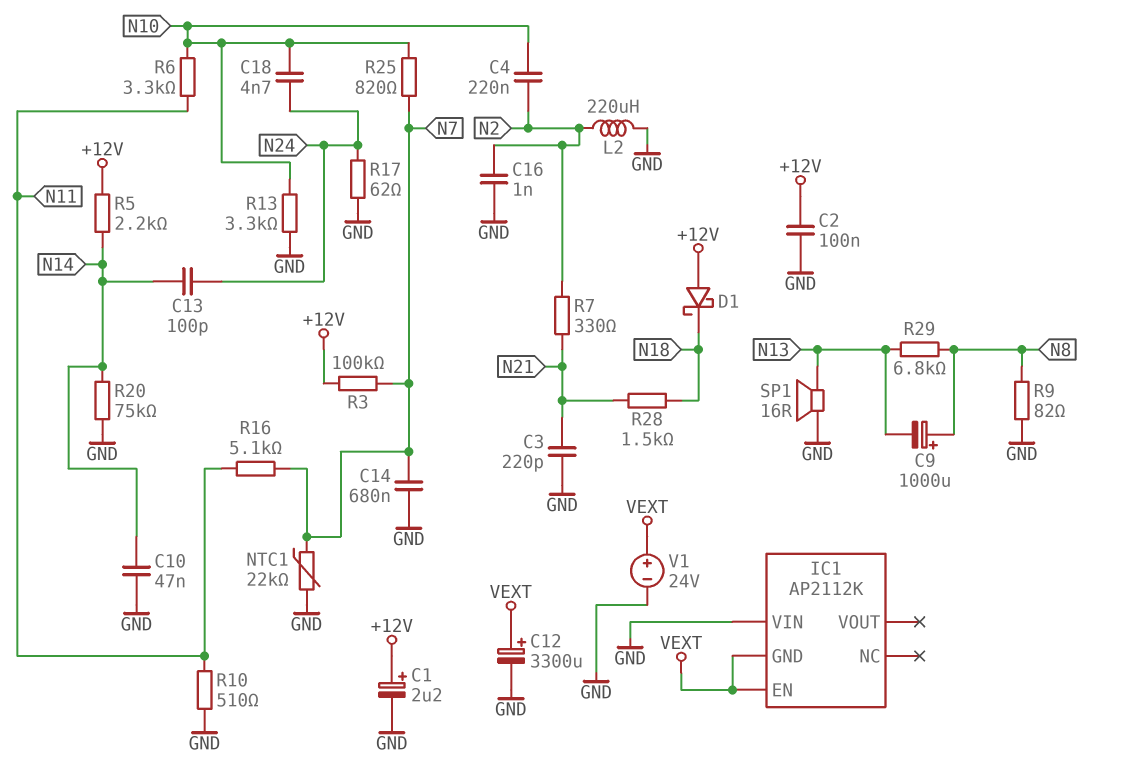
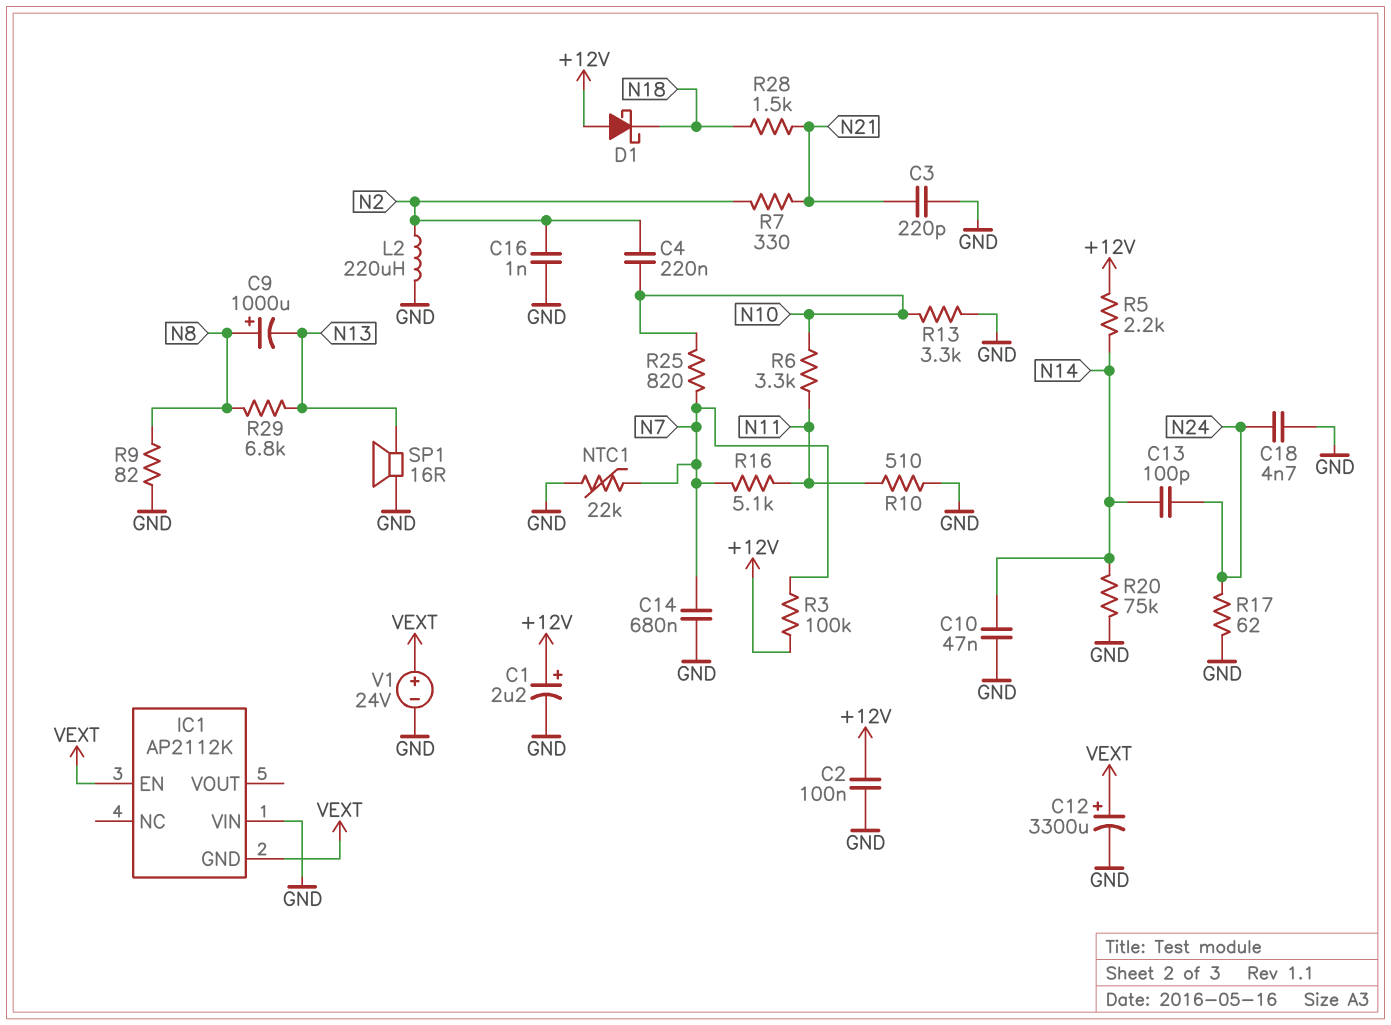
C18: 4.7nF (N10, N24) -> 4.7nF (GND, N24)

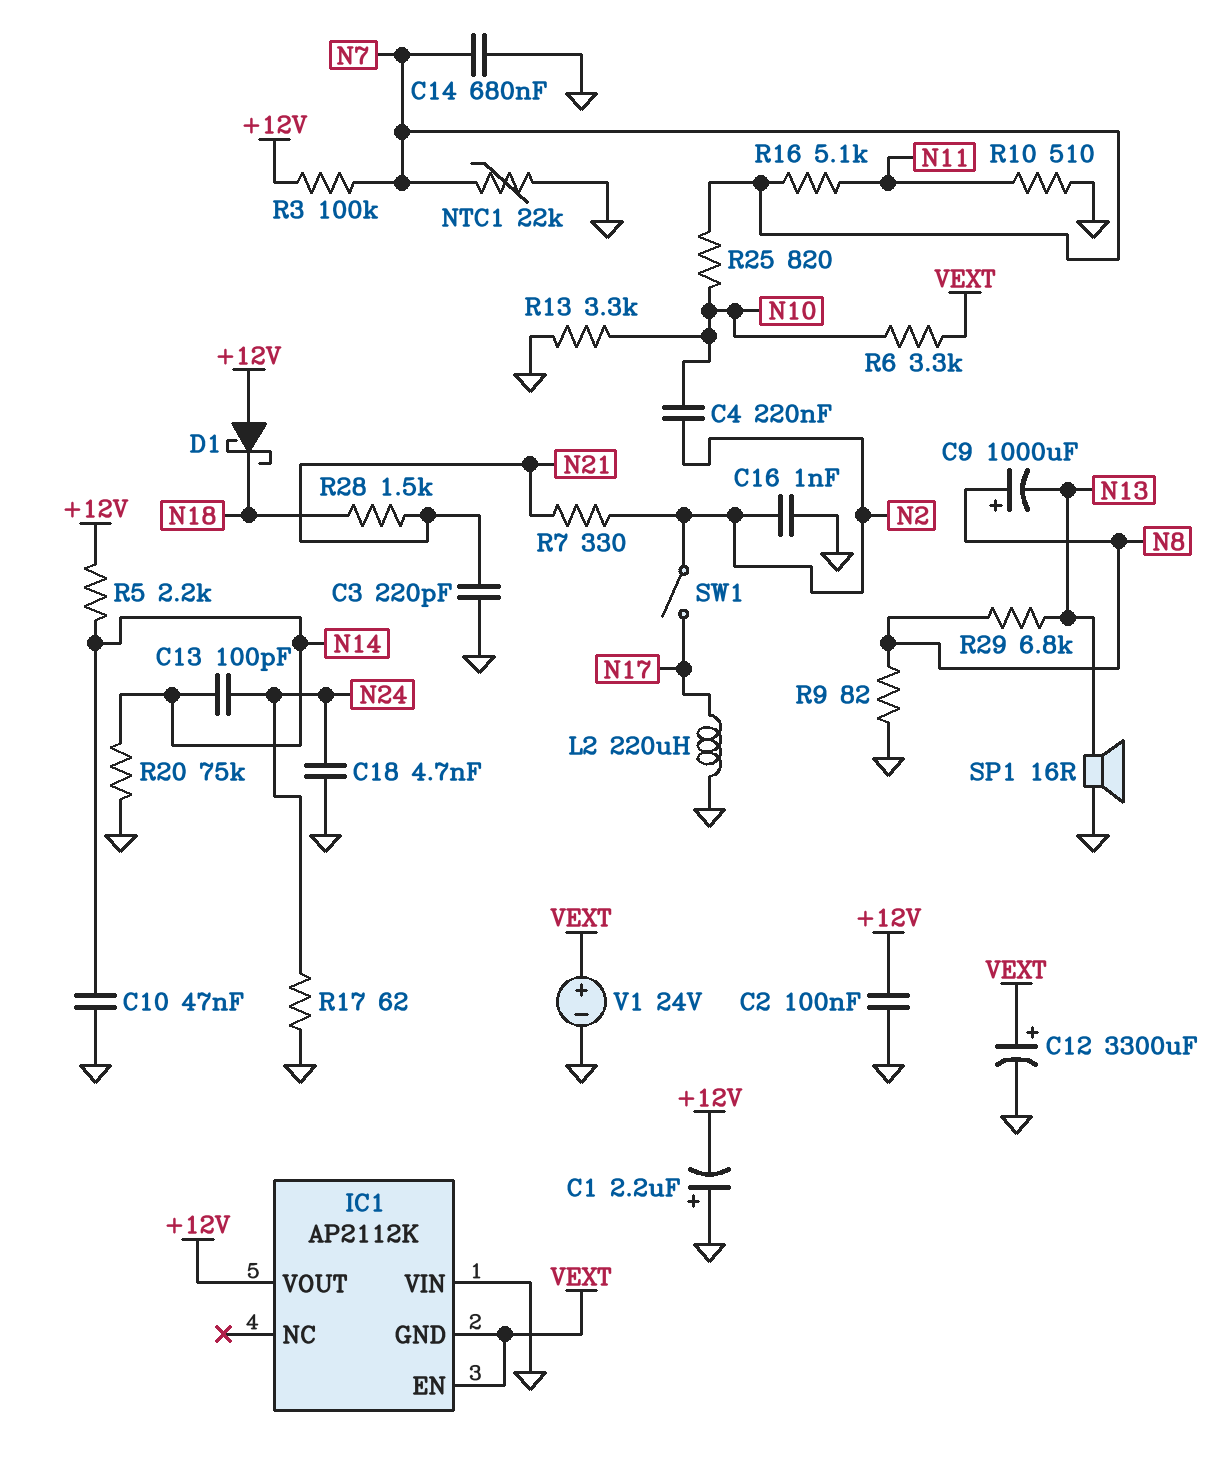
C1: 2.2uF (plus +12V, minus GND) -> 2.2uF (plus GND, minus +12V)
IC1 pin VOUT: none -> +12V
L2: 220uH (GND, N2) -> 220uH (GND, N17)
R6: 3.3k (N10, N11) -> 3.3k (N10, VEXT)
SW1: none -> switch (N2, N17)

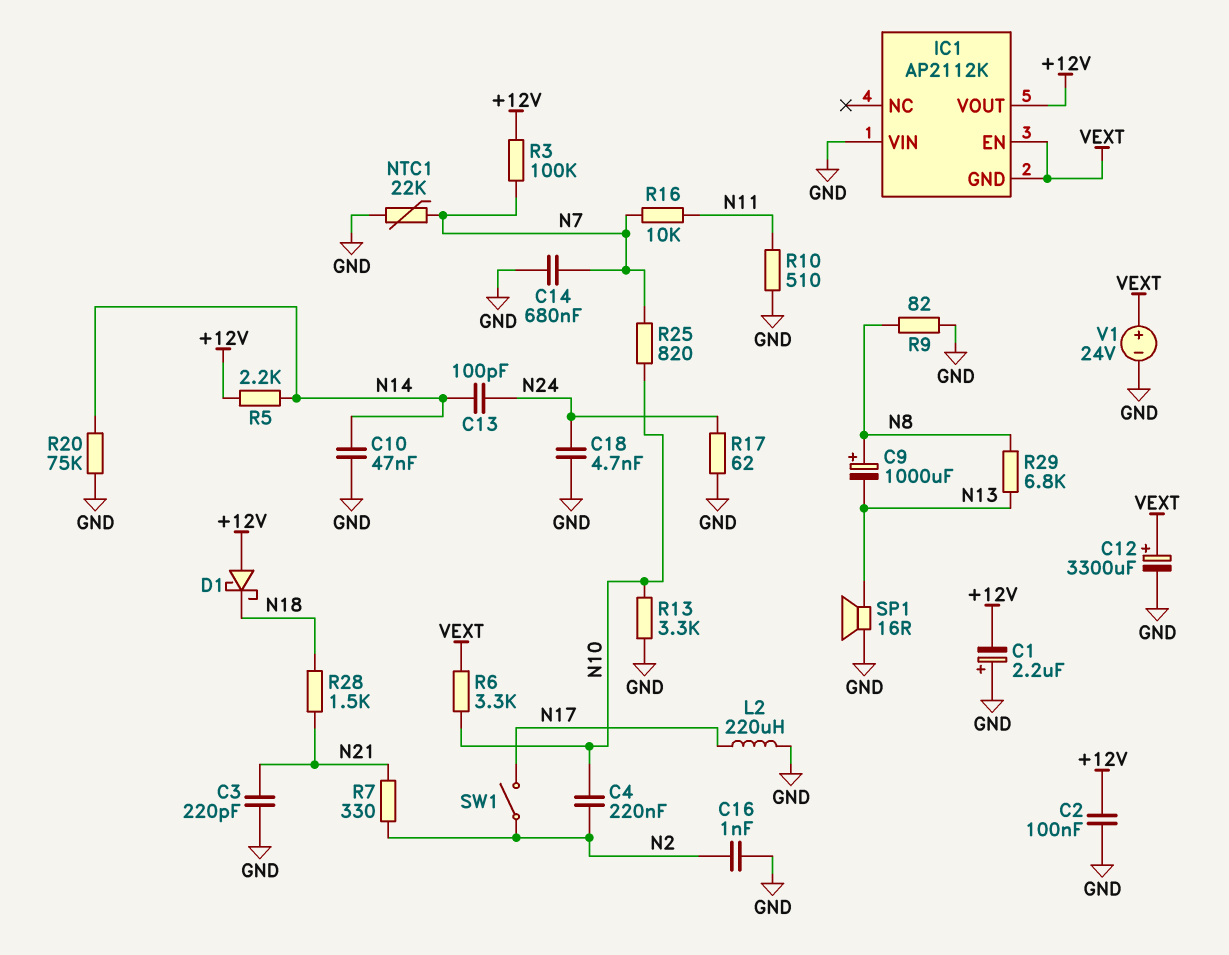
R16: 5.1k (N7, N11) -> 10k (N7, N11)

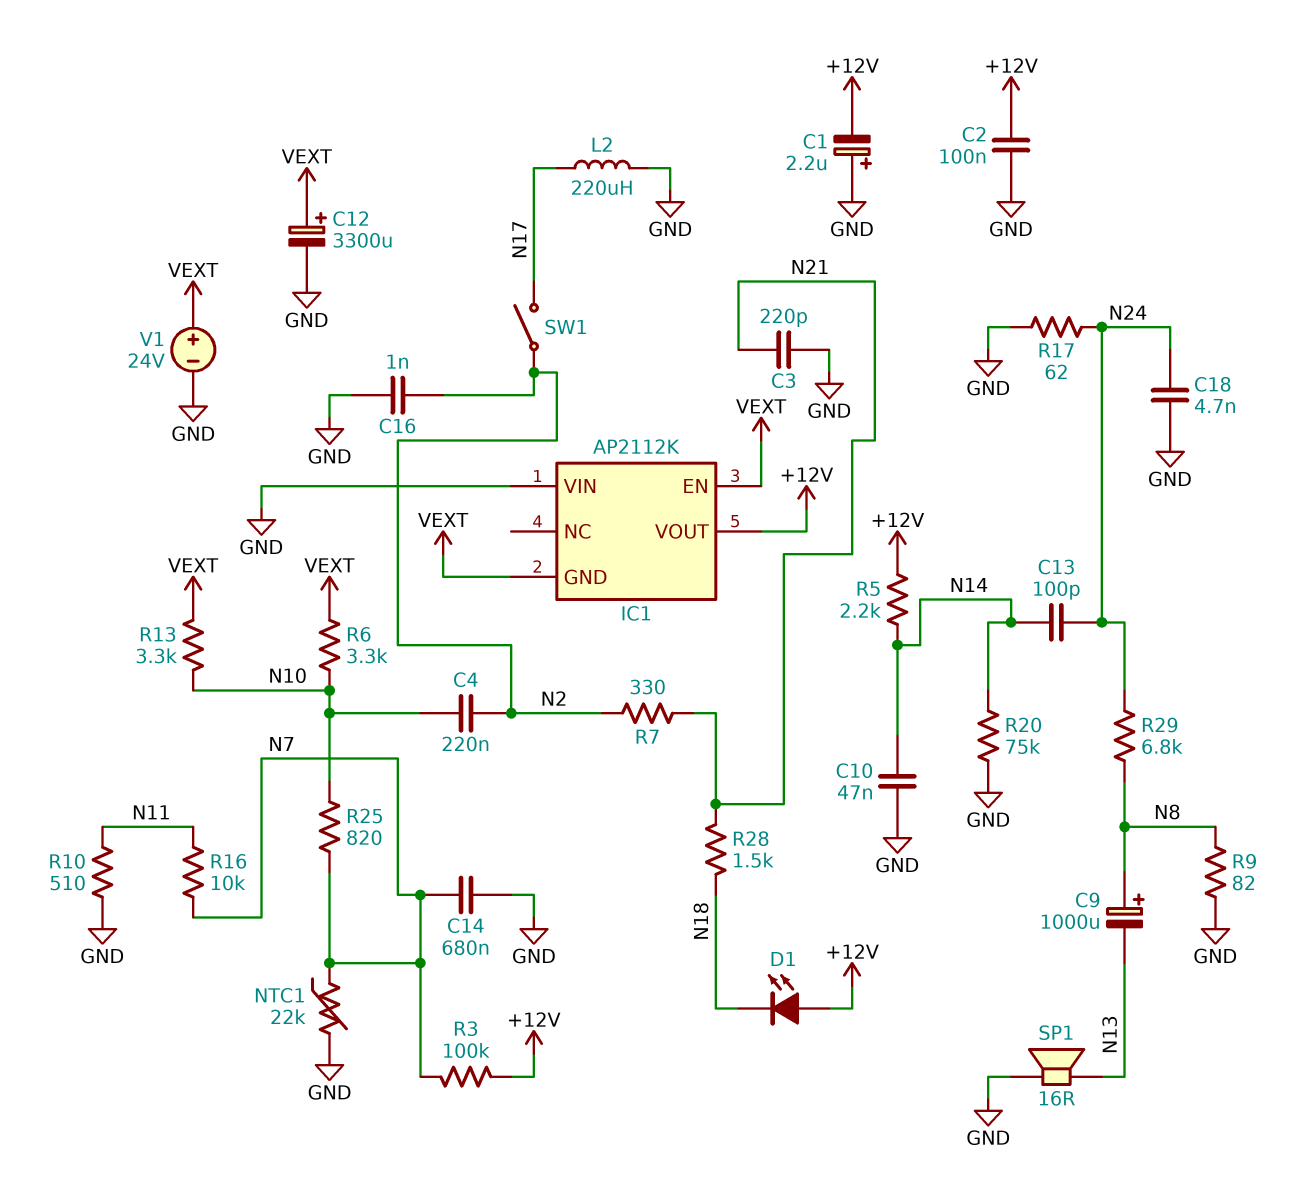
D1: schottky (A +12V, K N18) -> LED (A +12V, K N18)
R13: 3.3k (GND, N10) -> 3.3k (N10, VEXT)
R29: 6.8k (N8, N13) -> 6.8k (N8, N24)

